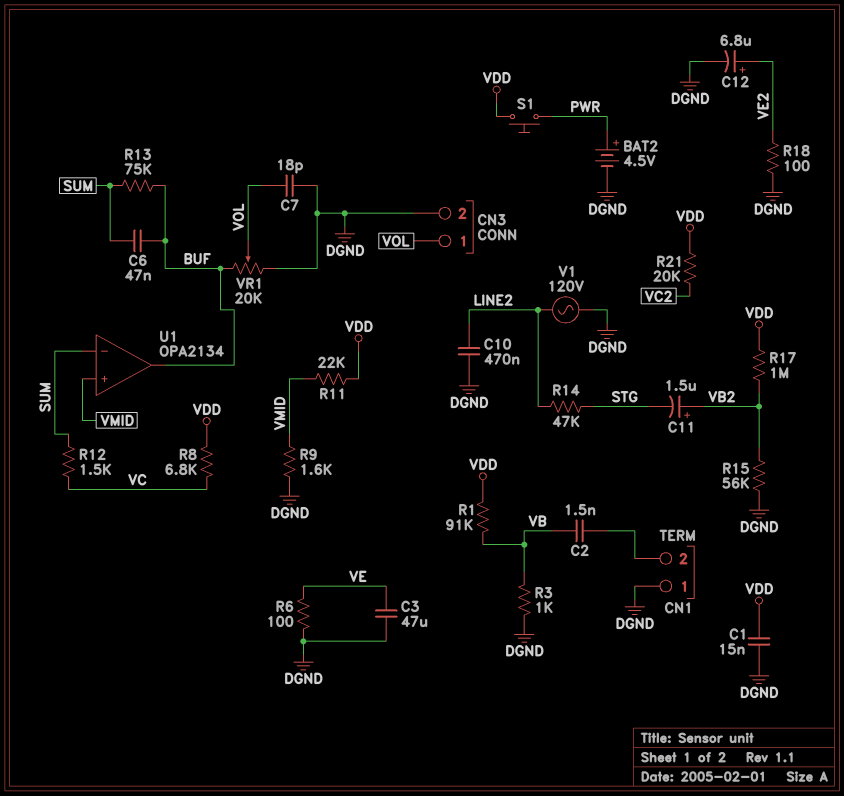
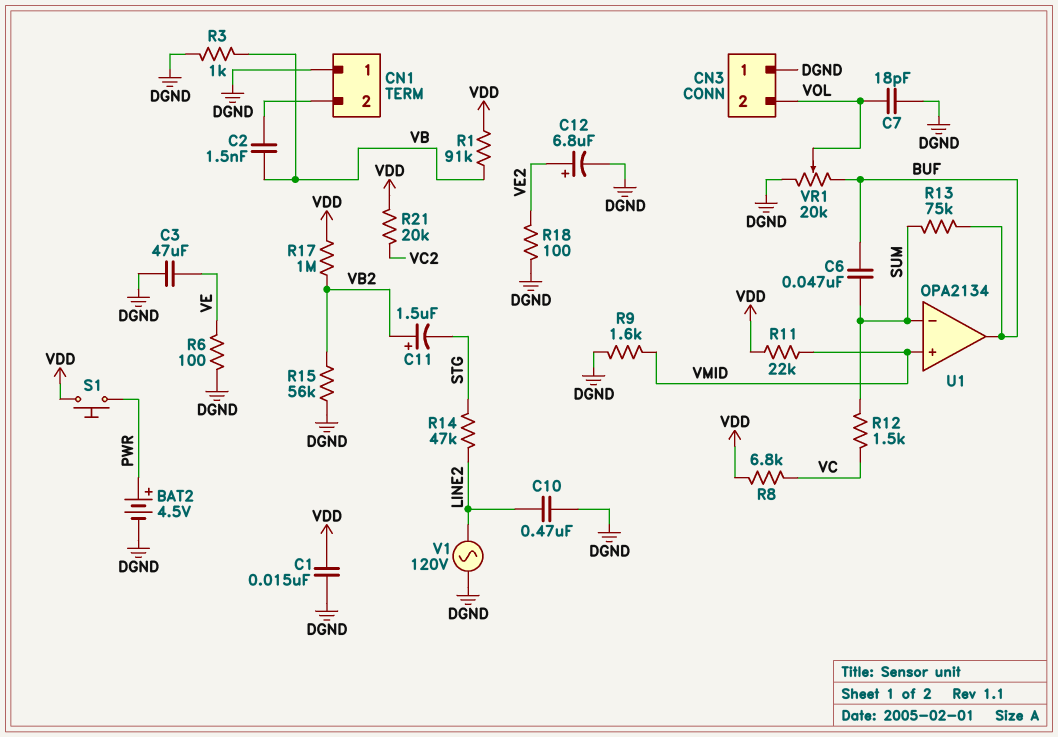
CN3 pin 1: VOL -> DGND
CN3 pin 2: DGND -> VOL

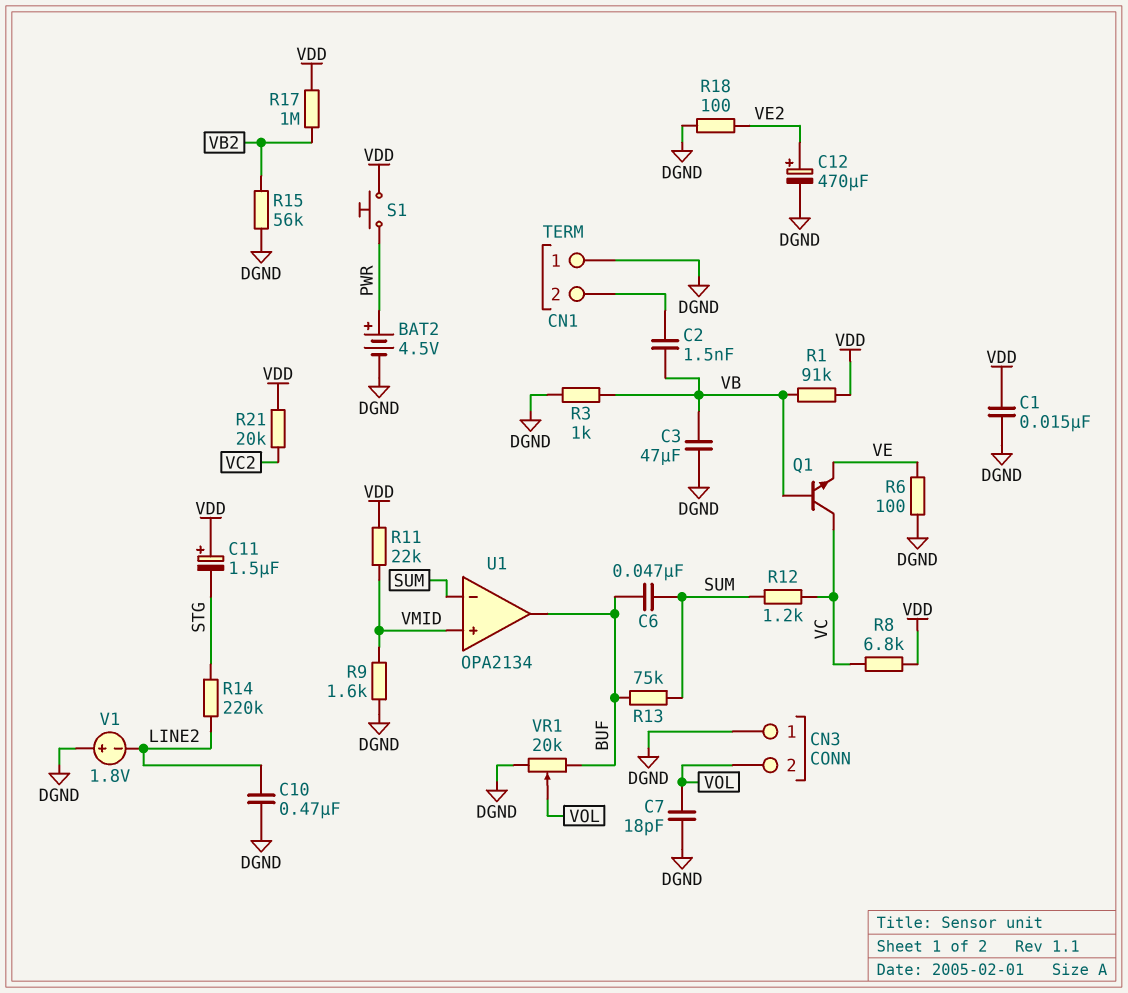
C3: 47uF (DGND, VE) -> 47uF (DGND, VB)
C11: 1.5uF (plus VB2, minus STG) -> 1.5uF (plus VDD, minus STG)
C12: 6.8uF (plus VE2, minus DGND) -> 470uF (plus VE2, minus DGND)
Q1: none -> NPN (B VB, C VC, E VE)
R12: 1.5k (SUM, VC) -> 1.2k (SUM, VC)
R14: 47k (LINE2, STG) -> 220k (LINE2, STG)
V1: AC 120V (DGND, LINE2) -> 1.8V (plus DGND, minus LINE2)

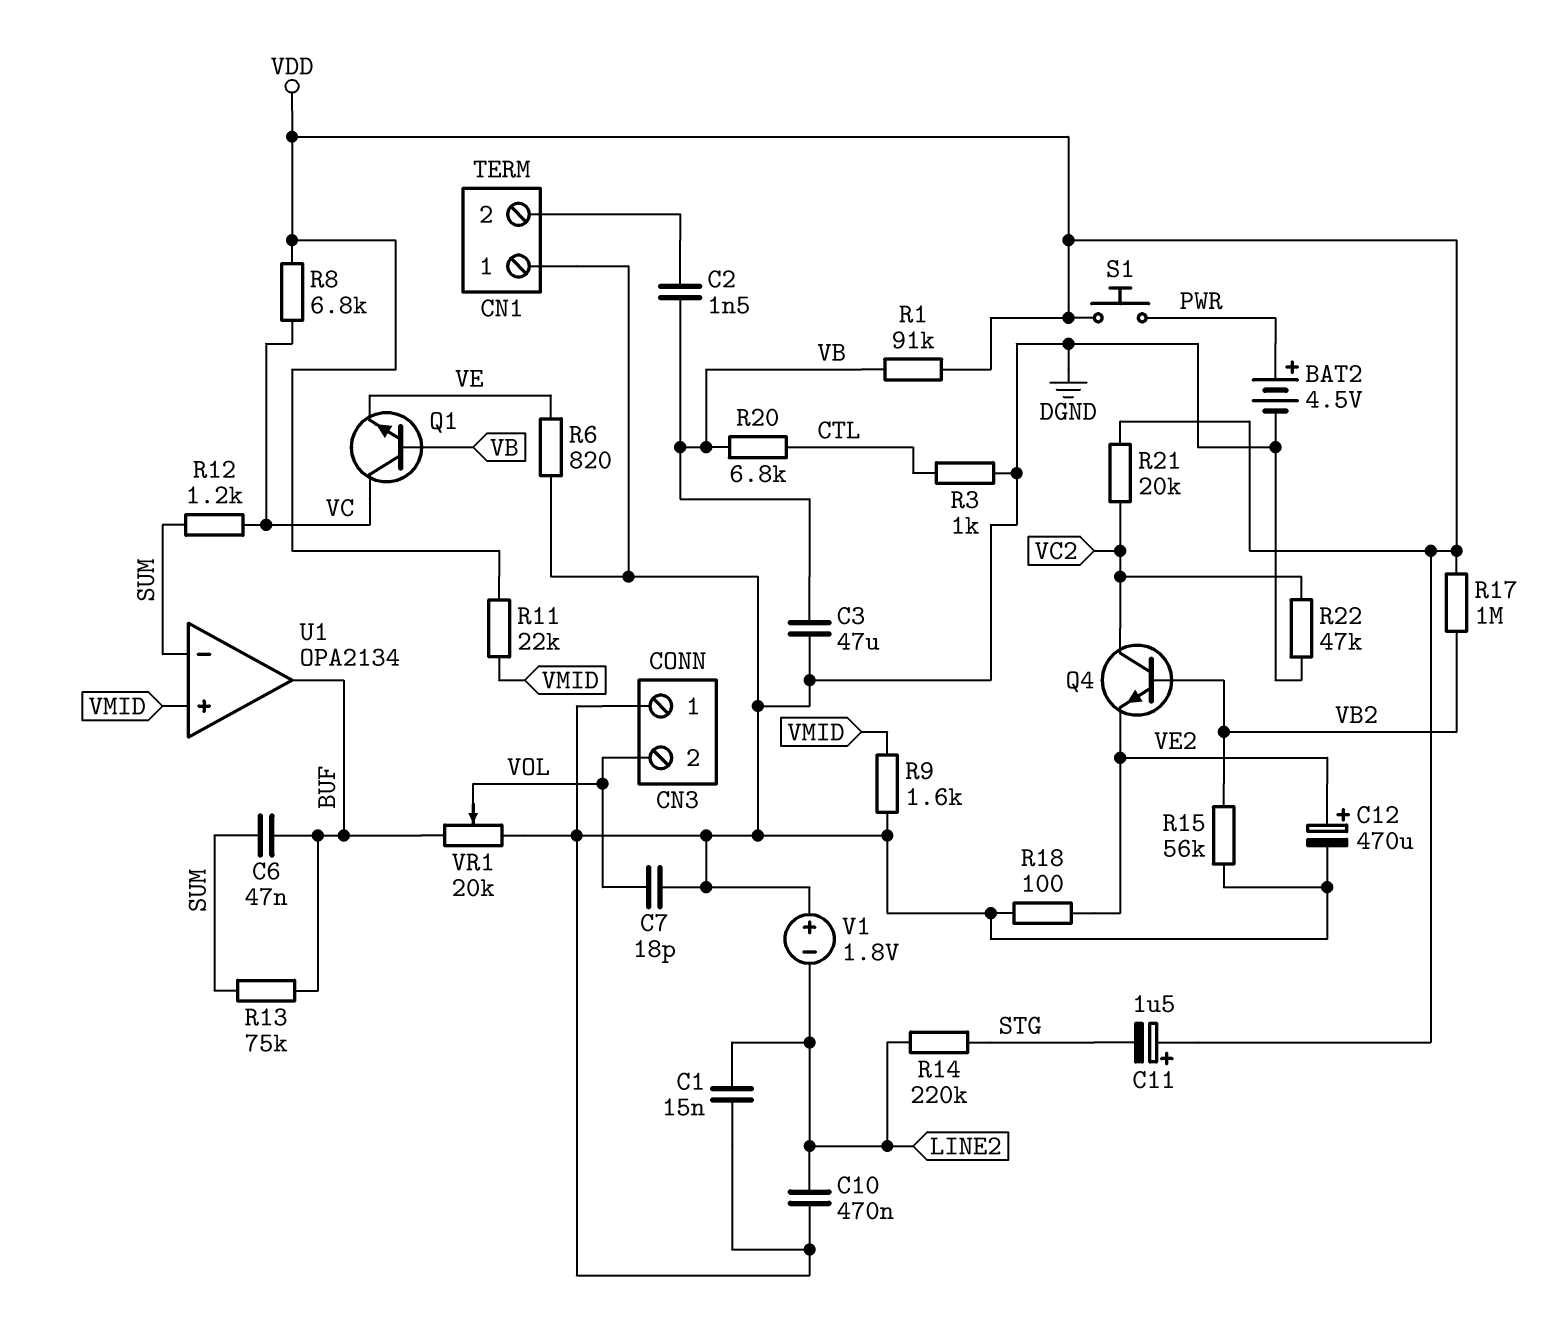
C1: 15nF (DGND, VDD) -> 15nF (DGND, LINE2)
Q4: none -> NPN (B VB2, C VC2, E VE2)
R3: 1k (DGND, VB) -> 1k (CTL, DGND)
R6: 100 (DGND, VE) -> 820 (DGND, VE)
R20: none -> 6.8k (CTL, VB)
R22: none -> 47k (DGND, VC2)

